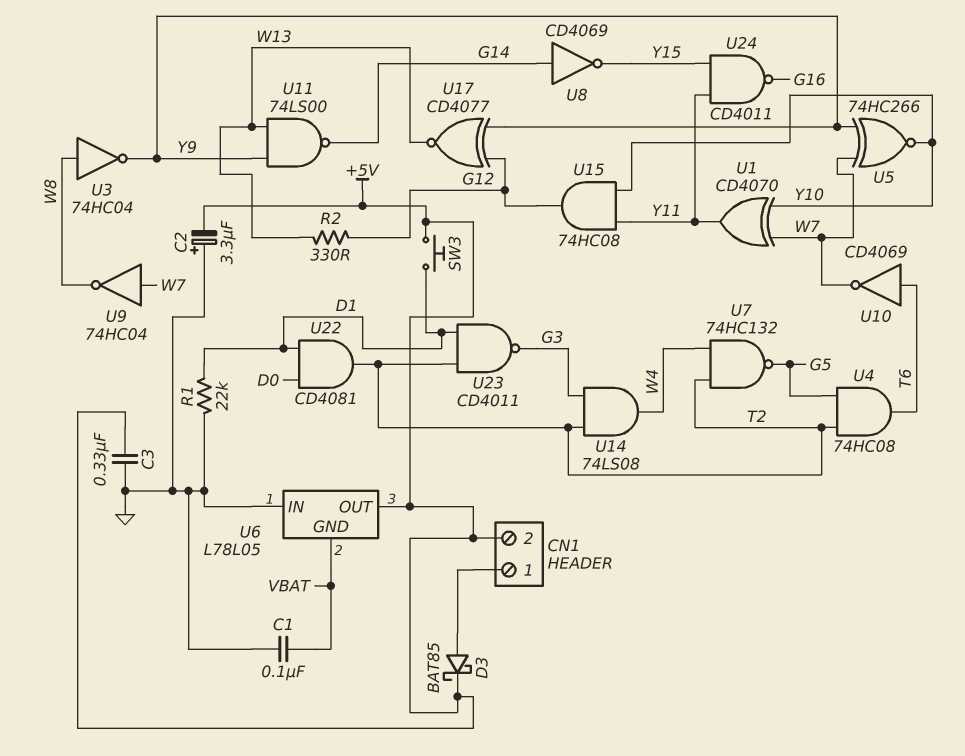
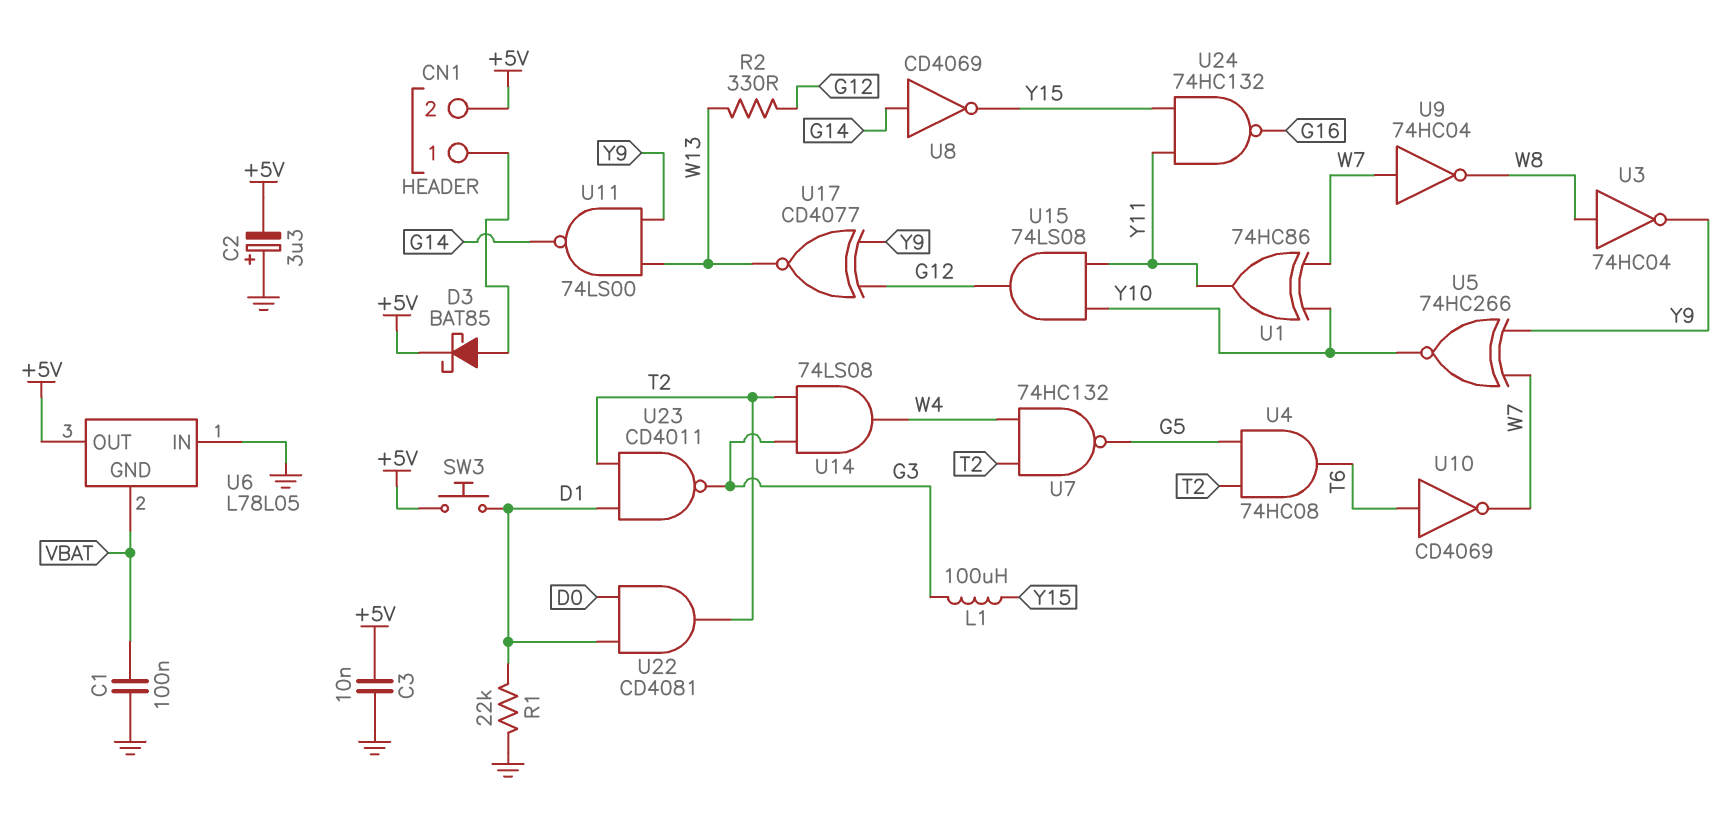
C3: 330nF (+5V, GND) -> 10nF (+5V, GND)
L1: none -> 100uH (G3, Y15)
U1: XOR CD4070 (in W7, in Y10, out Y11) -> XOR 74HC86 (in W7, in Y10, out Y11)
U15: AND 74HC08 (in Y10, in Y11, out G12) -> AND 74LS08 (in Y10, in Y11, out G12)
U24: NAND CD4011 (in Y11, in Y15, out G16) -> NAND 74HC132 (in Y11, in Y15, out G16)

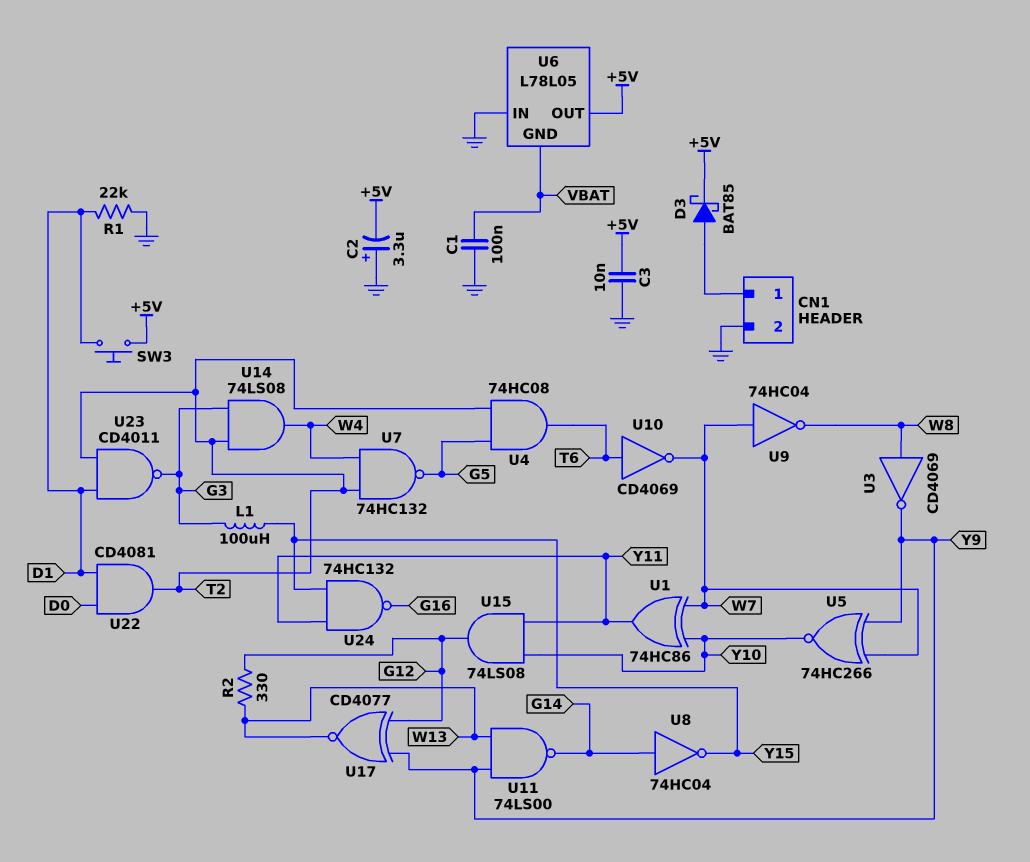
CN1 pin 2: +5V -> GND
U3: NOT 74HC04 (in W8, out Y9) -> NOT CD4069 (in W8, out Y9)
U8: NOT CD4069 (in G14, out Y15) -> NOT 74HC04 (in G14, out Y15)

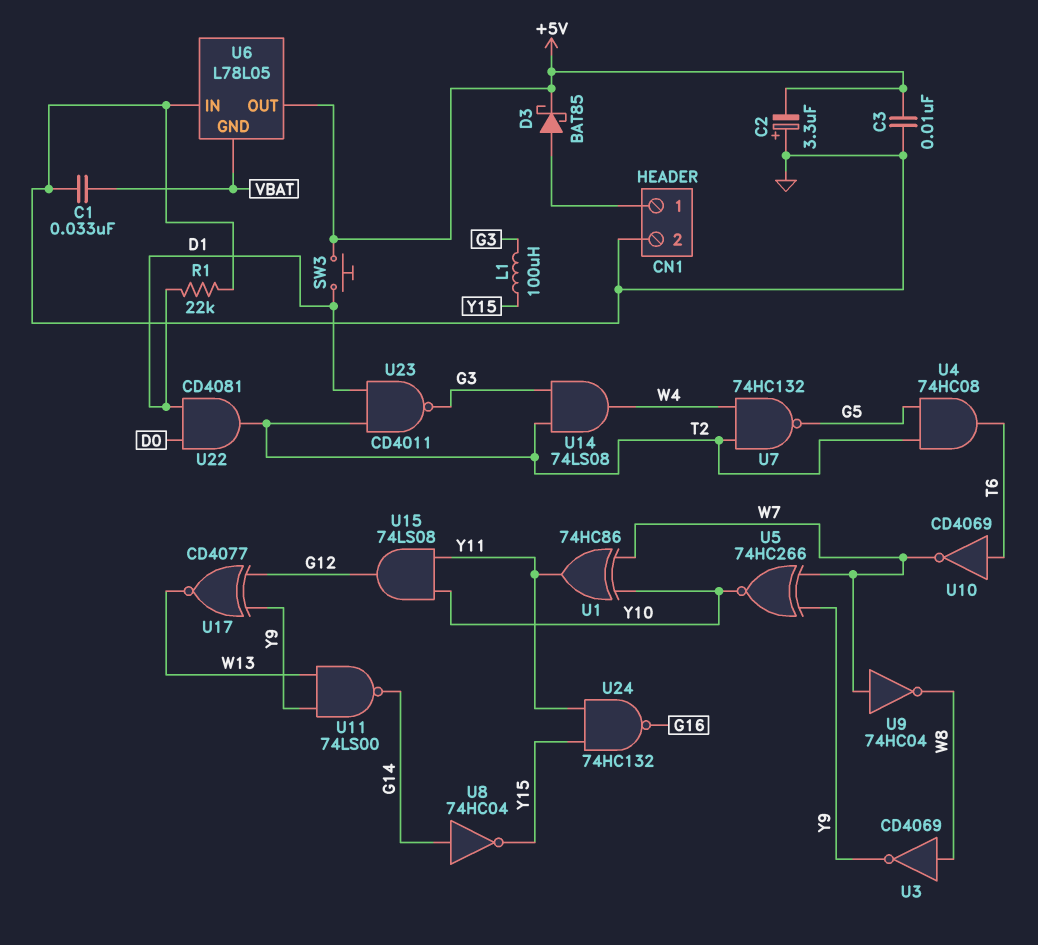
C1: 100nF (GND, VBAT) -> 33nF (GND, VBAT)
R2: 330 (G12, W13) -> none

